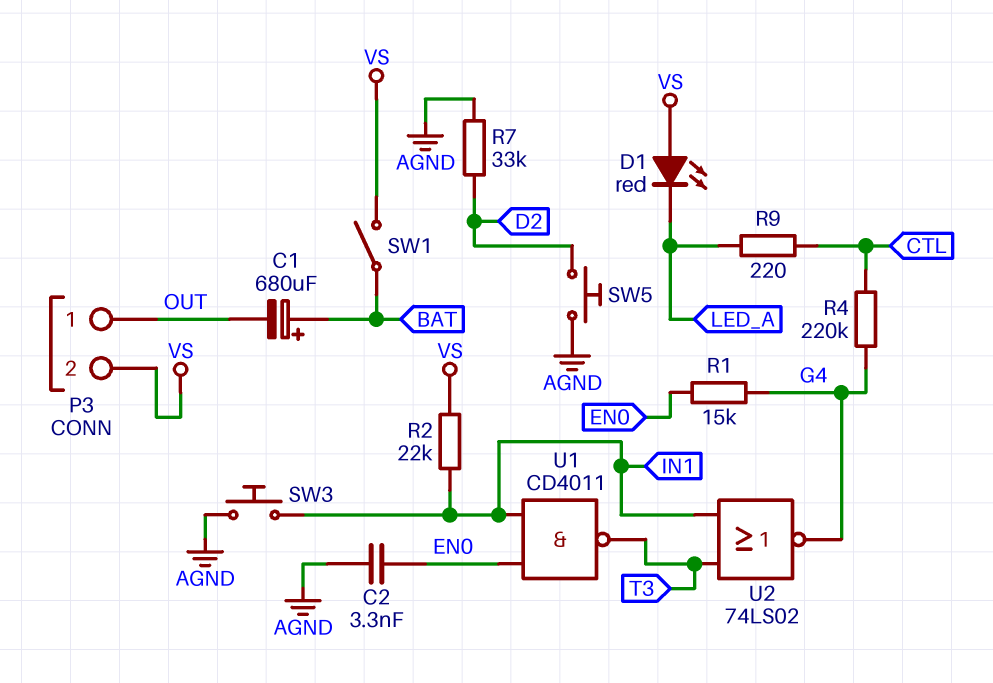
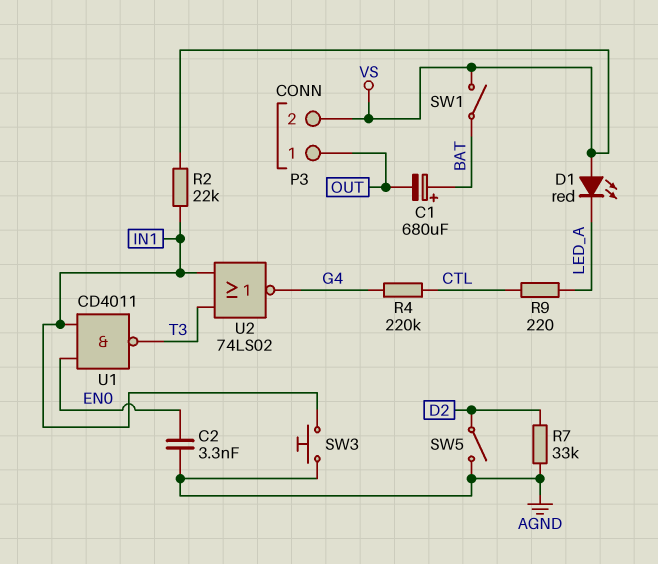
R1: 15k (EN0, G4) -> none
SW5: button (AGND, D2) -> switch (AGND, D2)

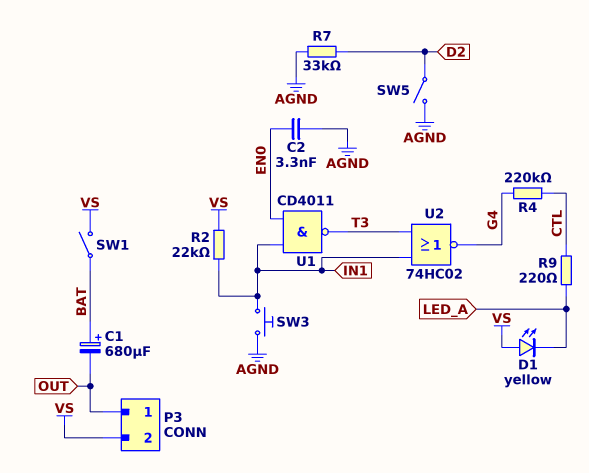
D1: LED red (A VS, K LED_A) -> LED yellow (A VS, K LED_A)
U2: NOR 74LS02 (in IN1, in T3, out G4) -> NOR 74HC02 (in IN1, in T3, out G4)

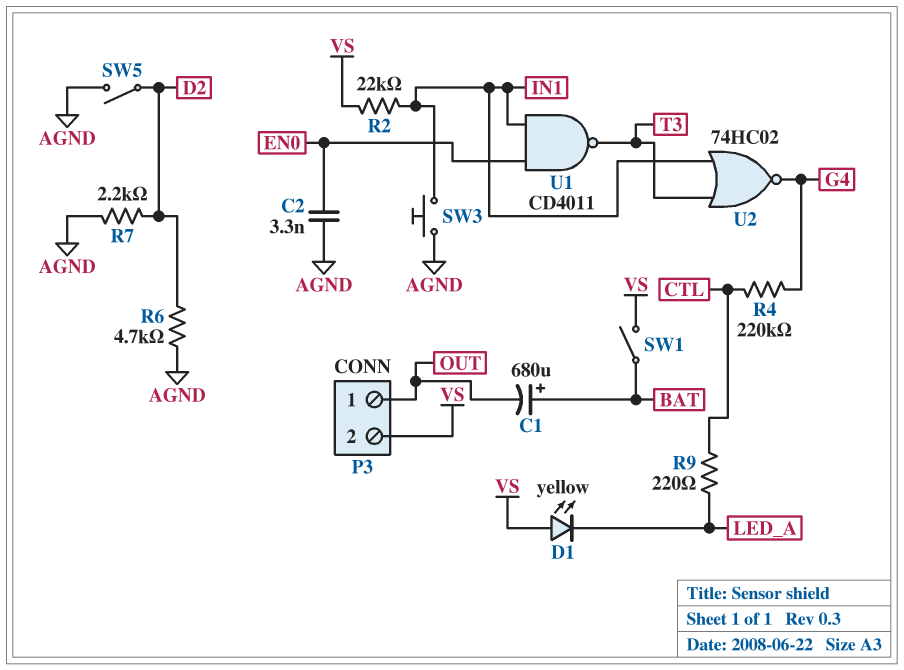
R6: none -> 4.7k (AGND, D2)
R7: 33k (AGND, D2) -> 2.2k (AGND, D2)

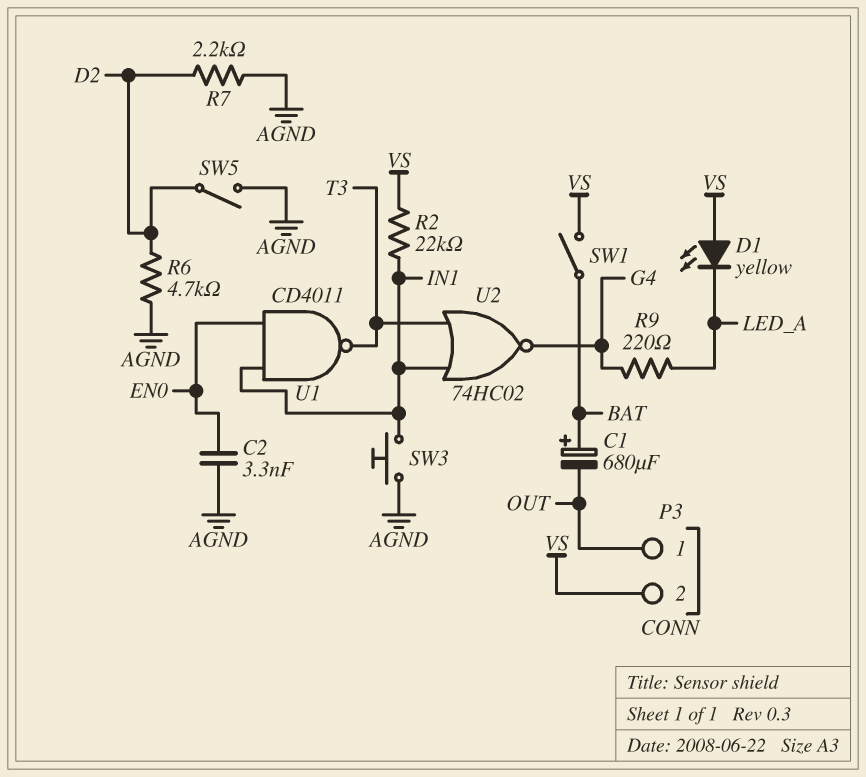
R4: 220k (CTL, G4) -> none
R9: 220 (CTL, LED_A) -> 220 (G4, LED_A)

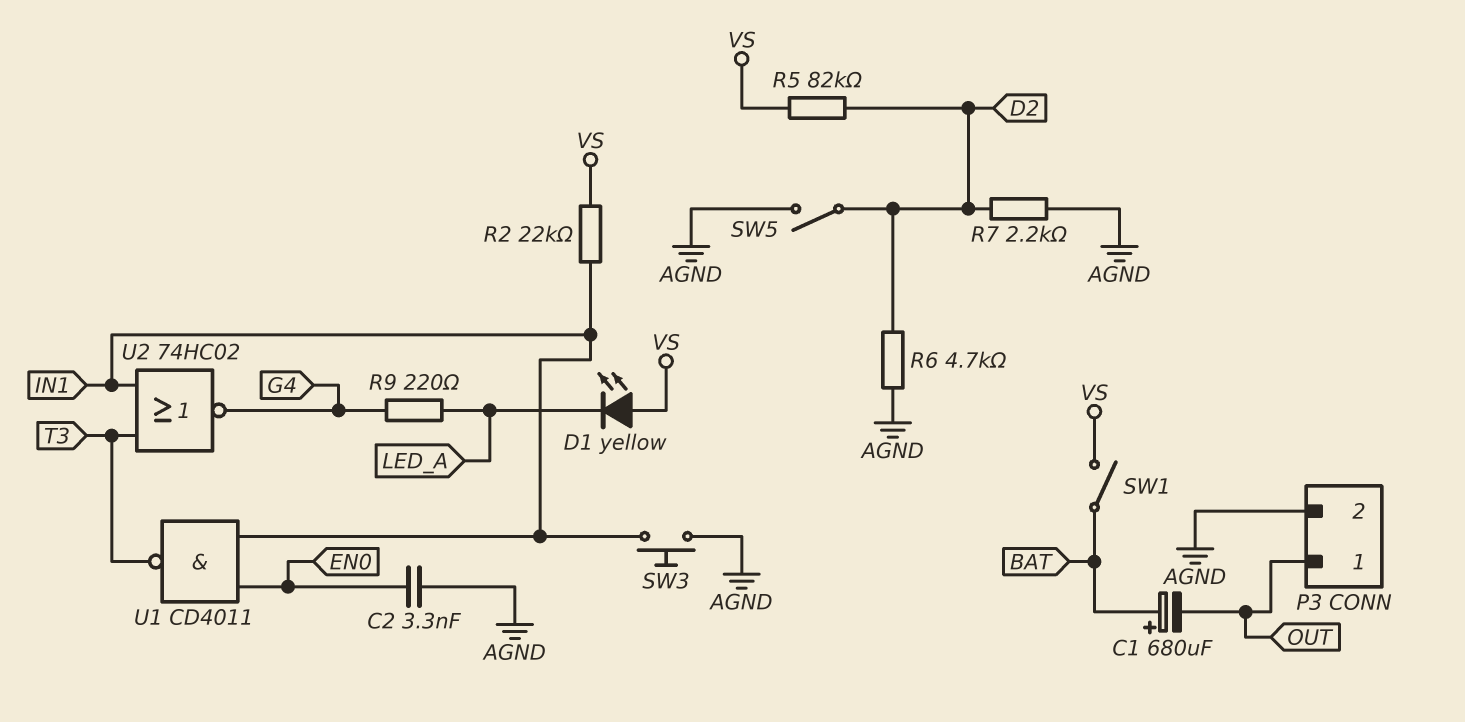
P3 pin 2: VS -> AGND
R5: none -> 82k (D2, VS)

